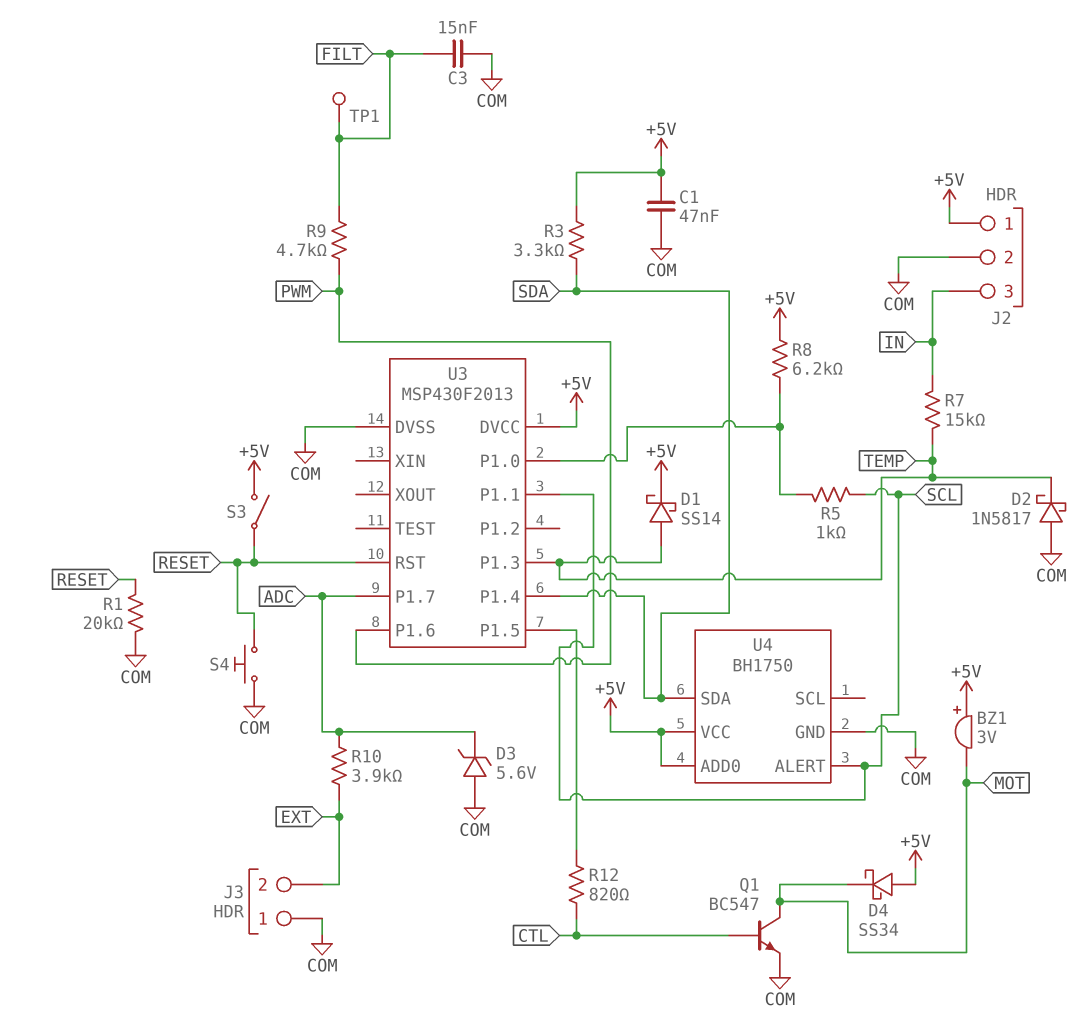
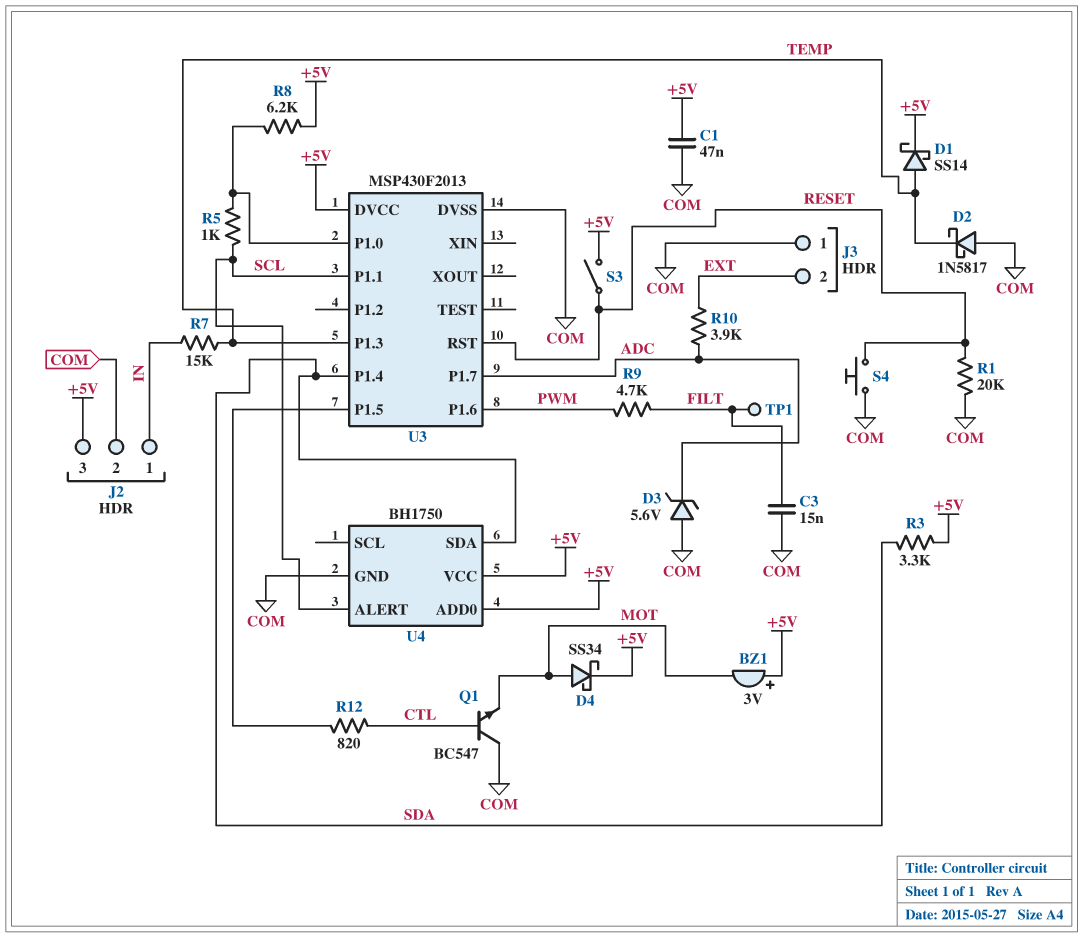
D4: schottky SS34 (A +5V, K MOT) -> schottky SS34 (A MOT, K +5V)
J2 pin 1: +5V -> IN
J2 pin 3: IN -> +5V
Q1: NPN BC547 (B CTL, C MOT, E COM) -> NPN BC547 (B CTL, C COM, E MOT)

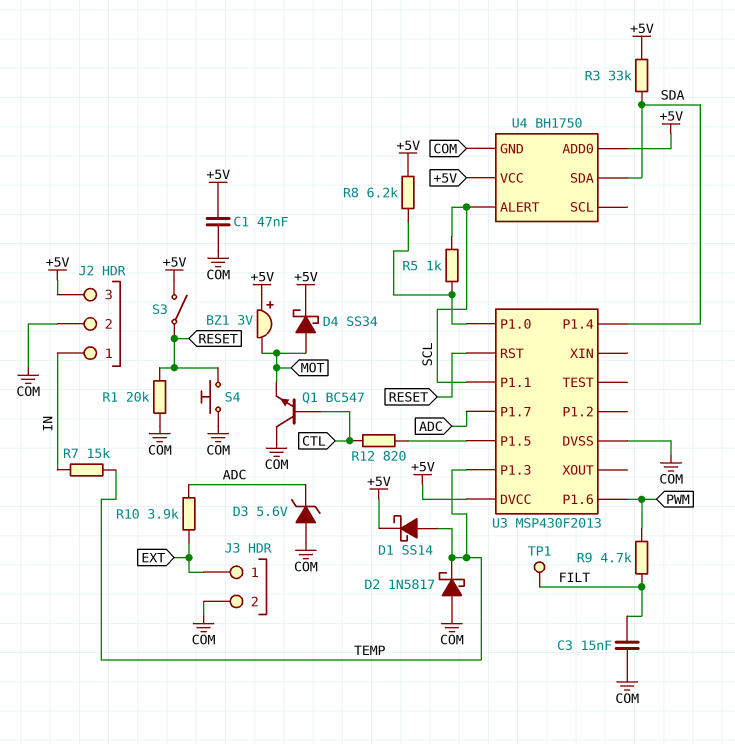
J3 pin 1: COM -> EXT
J3 pin 2: EXT -> COM
R3: 3.3k (+5V, SDA) -> 33k (+5V, SDA)

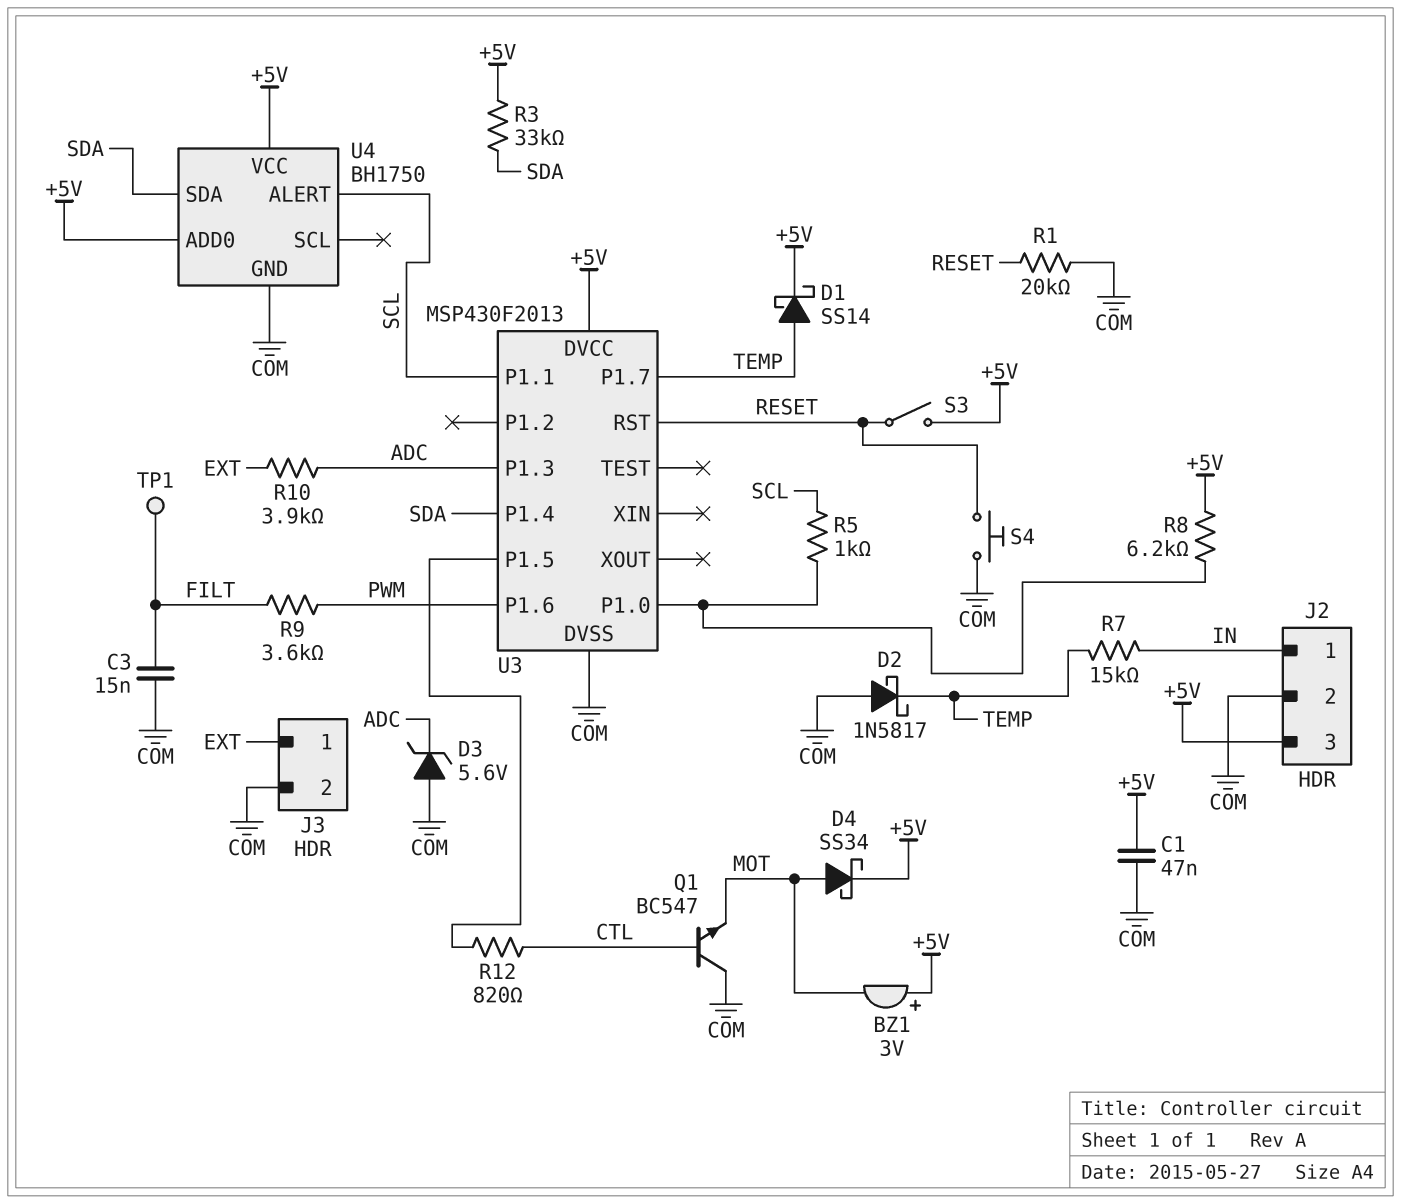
R9: 4.7k (FILT, PWM) -> 3.6k (FILT, PWM)
U3 pin P1.3: TEMP -> ADC
U3 pin P1.7: ADC -> TEMP

